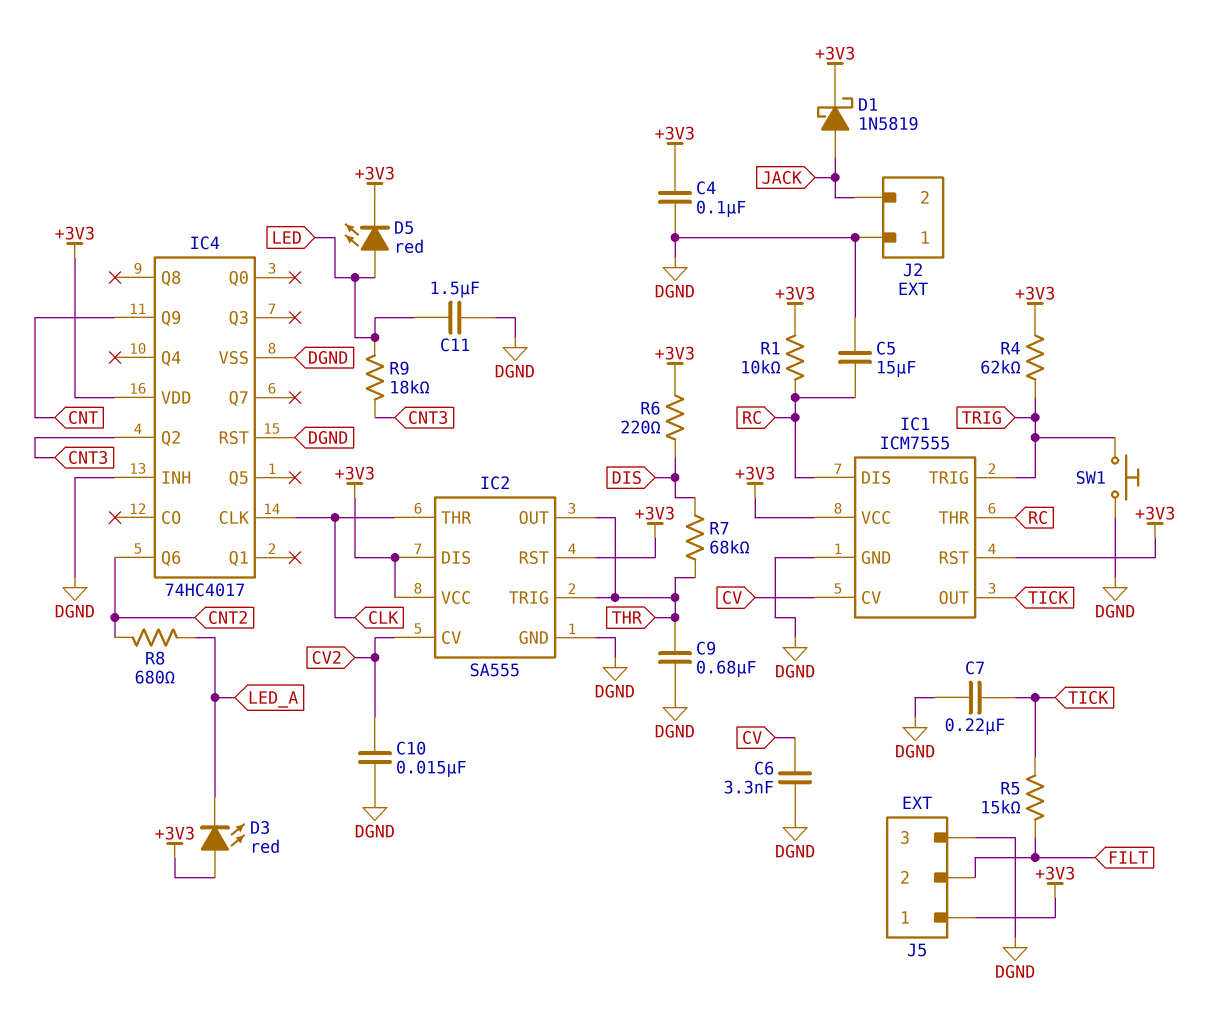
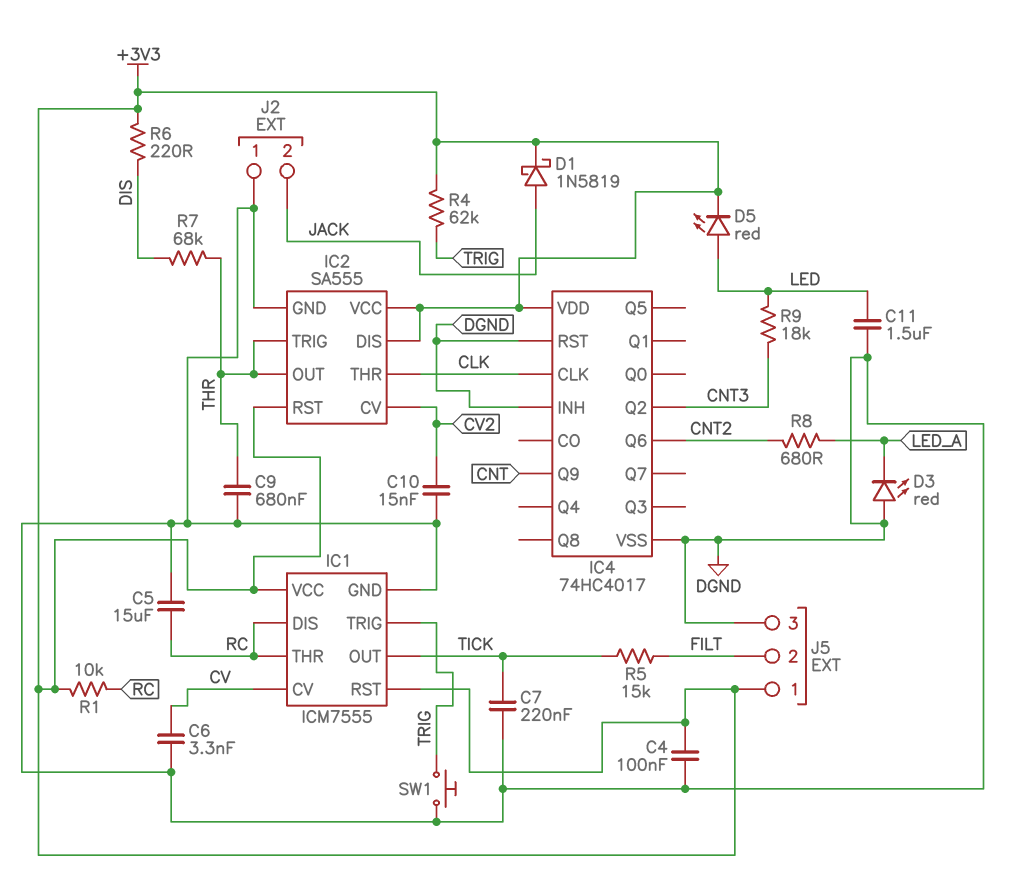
D3: LED red (A +3V3, K LED_A) -> LED red (A DGND, K LED_A)

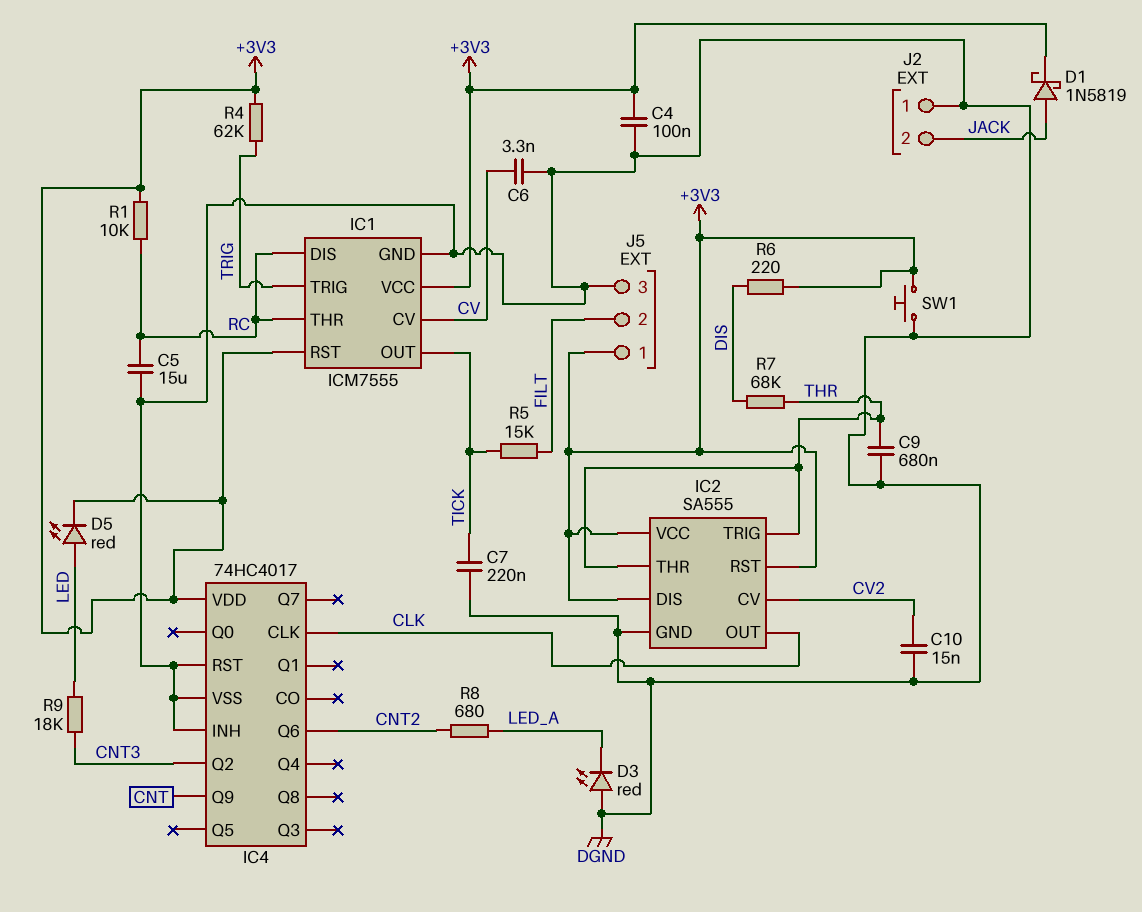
C11: 1.5uF (DGND, LED) -> none
IC2 pin OUT: THR -> CLK
IC2 pin THR: CLK -> THR
SW1: button (DGND, TRIG) -> button (+3V3, DGND)

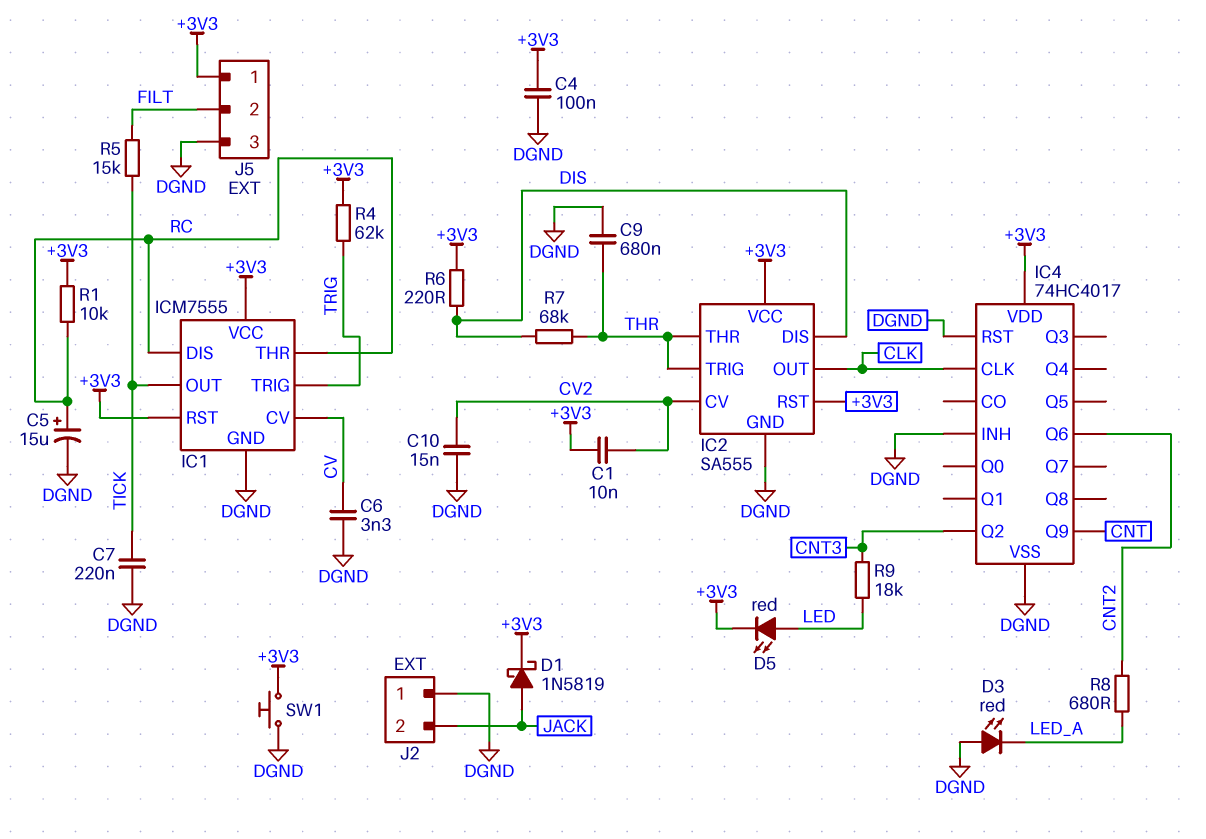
C1: none -> 10nF (+3V3, CV2)
C5: 15uF (DGND, RC) -> 15uF (plus RC, minus DGND)
IC2 pin DIS: +3V3 -> DIS

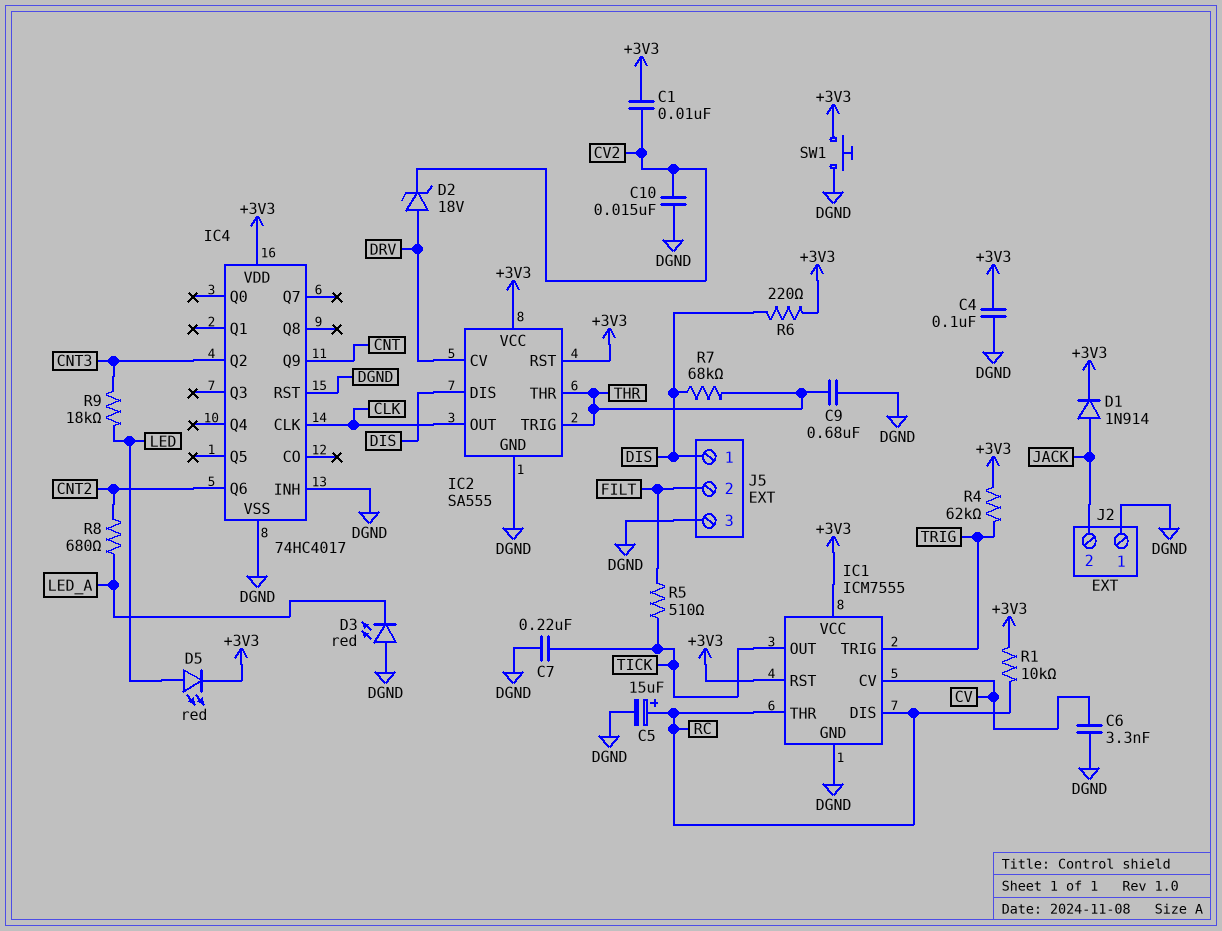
D1: schottky 1N5819 (A JACK, K +3V3) -> diode 1N914 (A JACK, K +3V3)
D2: none -> zener 18V (A DRV, K CV2)
IC2 pin CV: CV2 -> DRV
J5 pin 1: +3V3 -> DIS
R5: 15k (FILT, TICK) -> 510 (FILT, TICK)

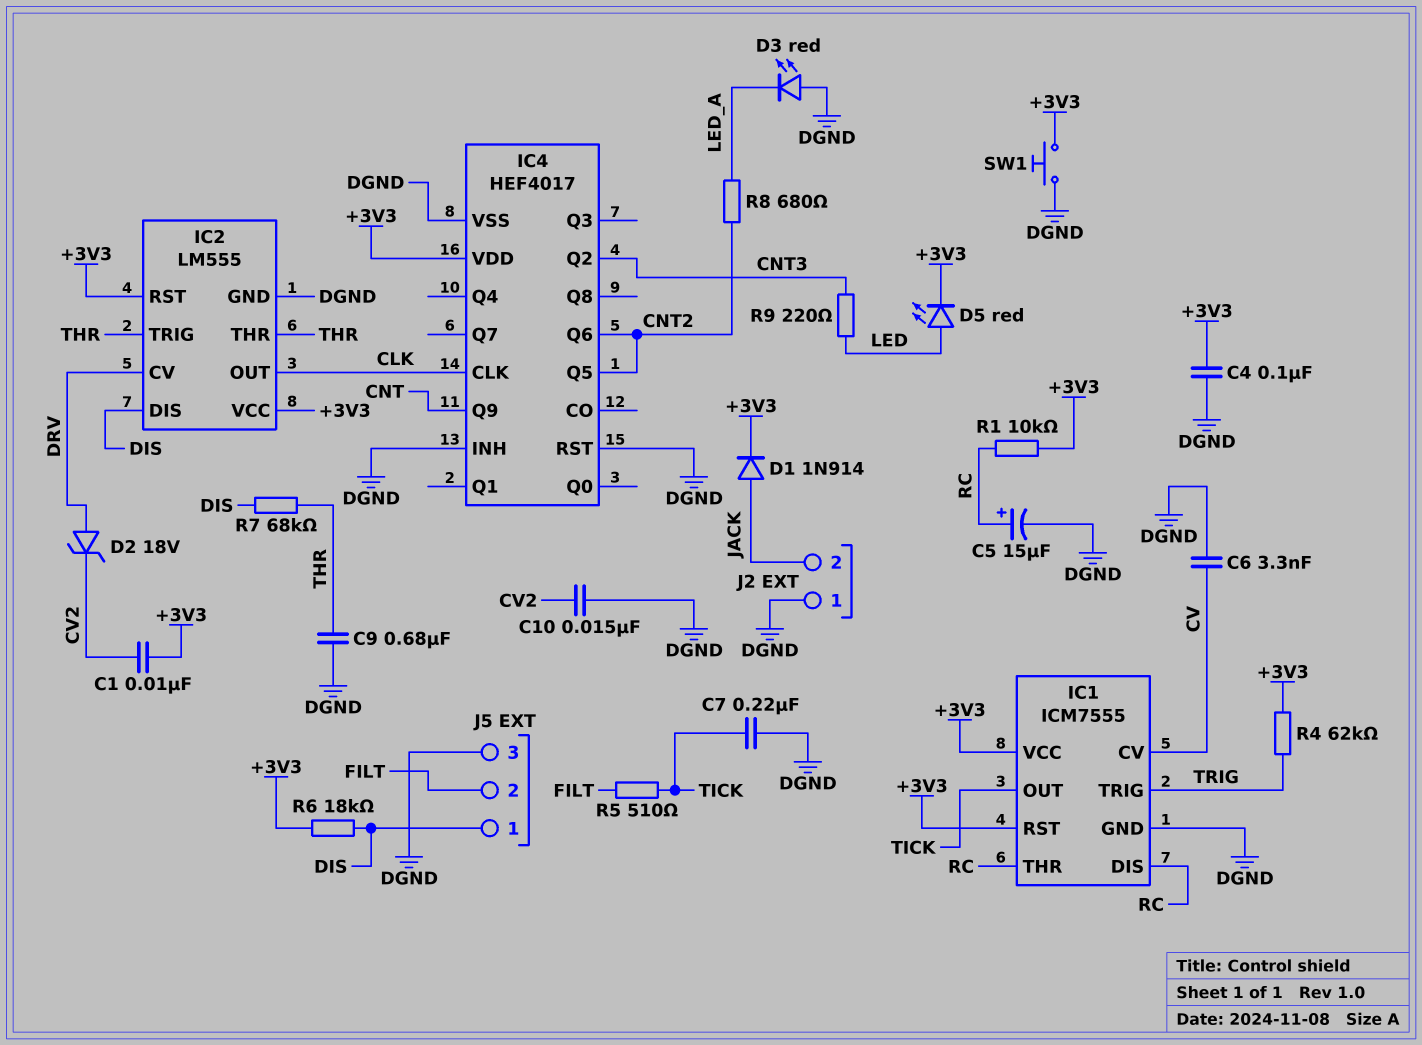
IC2: SA555 -> LM555
IC4: 74HC4017 -> HEF4017
IC4 pin Q5: none -> CNT2
R6: 220 (+3V3, DIS) -> 18k (+3V3, DIS)
R9: 18k (CNT3, LED) -> 220 (CNT3, LED)

